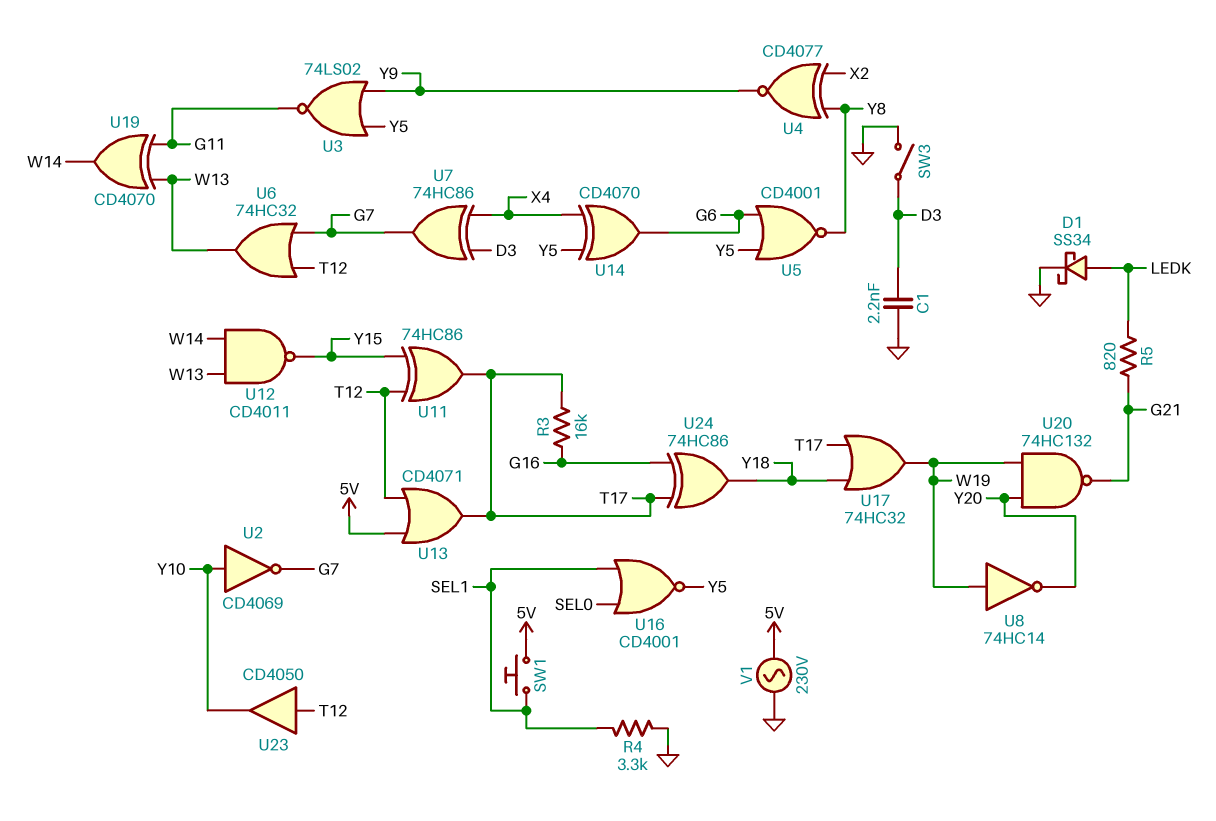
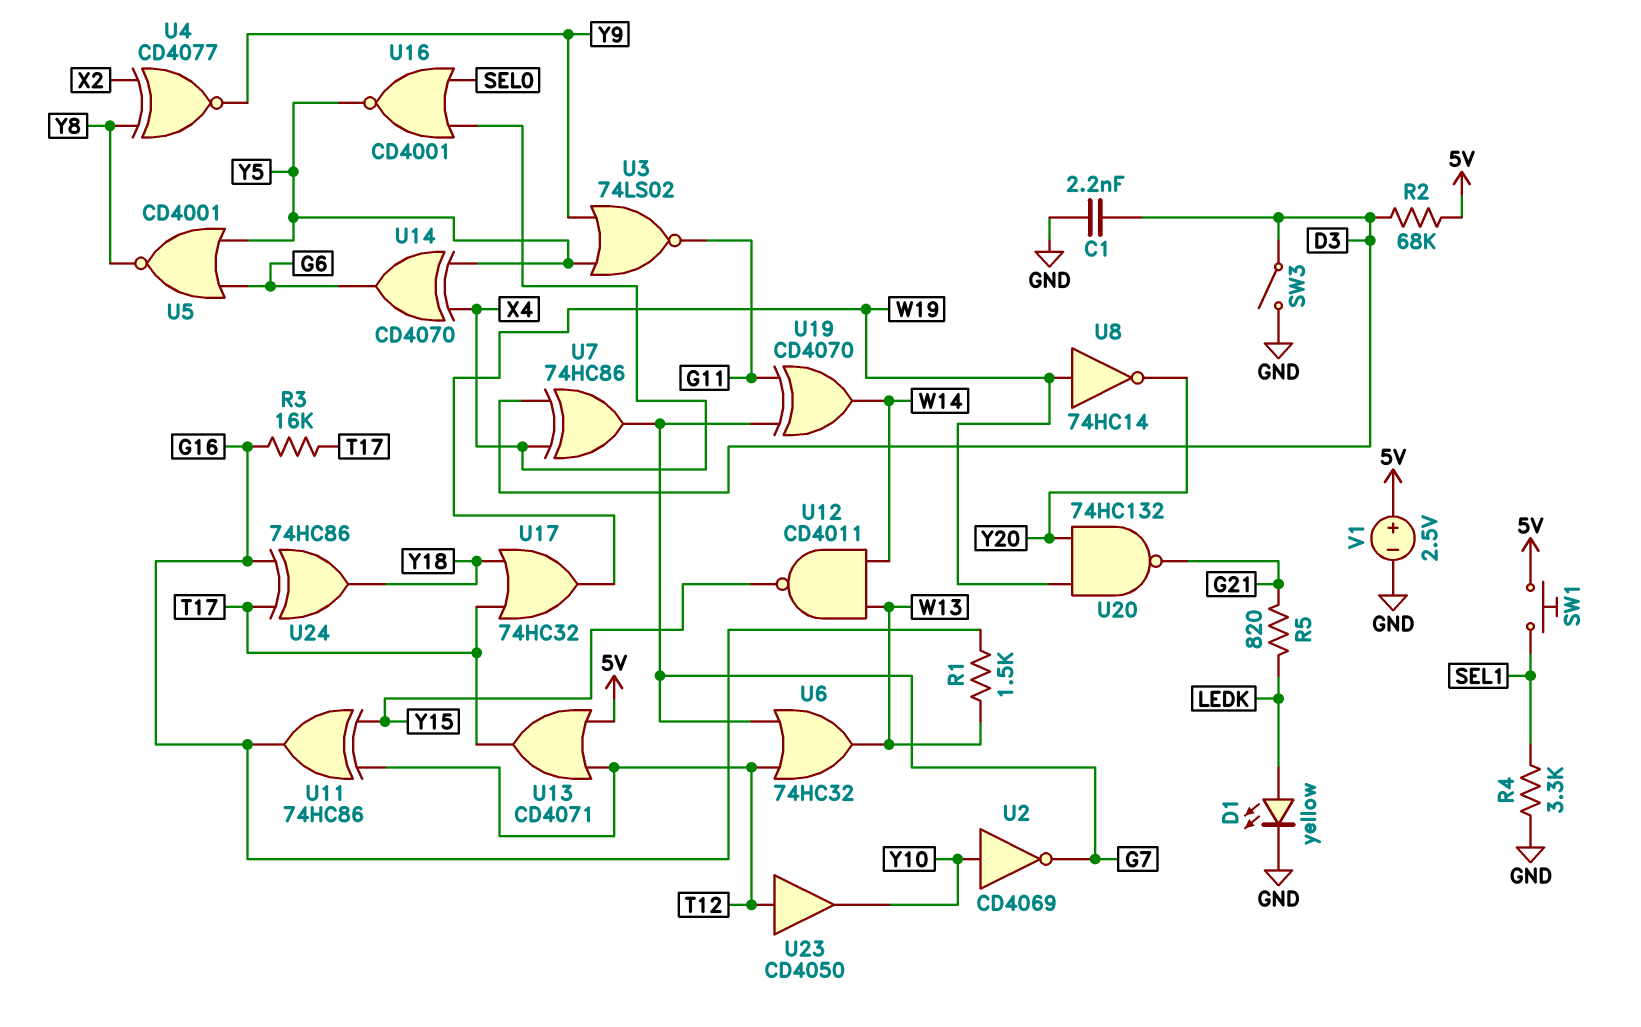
D1: schottky SS34 (A LEDK, K GND) -> LED yellow (A LEDK, K GND)
R1: none -> 1.5k (G16, W13)
R2: none -> 68k (5V, D3)
U11: XOR 74HC86 (in T12, in Y15, out T17) -> XOR 74HC86 (in T12, in Y15, out G16)
U16: NOR CD4001 (in SEL0, in SEL1, out Y5) -> NOR CD4001 (in SEL0, in X4, out Y5)
U19: XOR CD4070 (in G11, in W13, out W14) -> XOR CD4070 (in G7, in G11, out W14)
V1: AC 230V (5V, GND) -> 2.5V (plus 5V, minus GND)

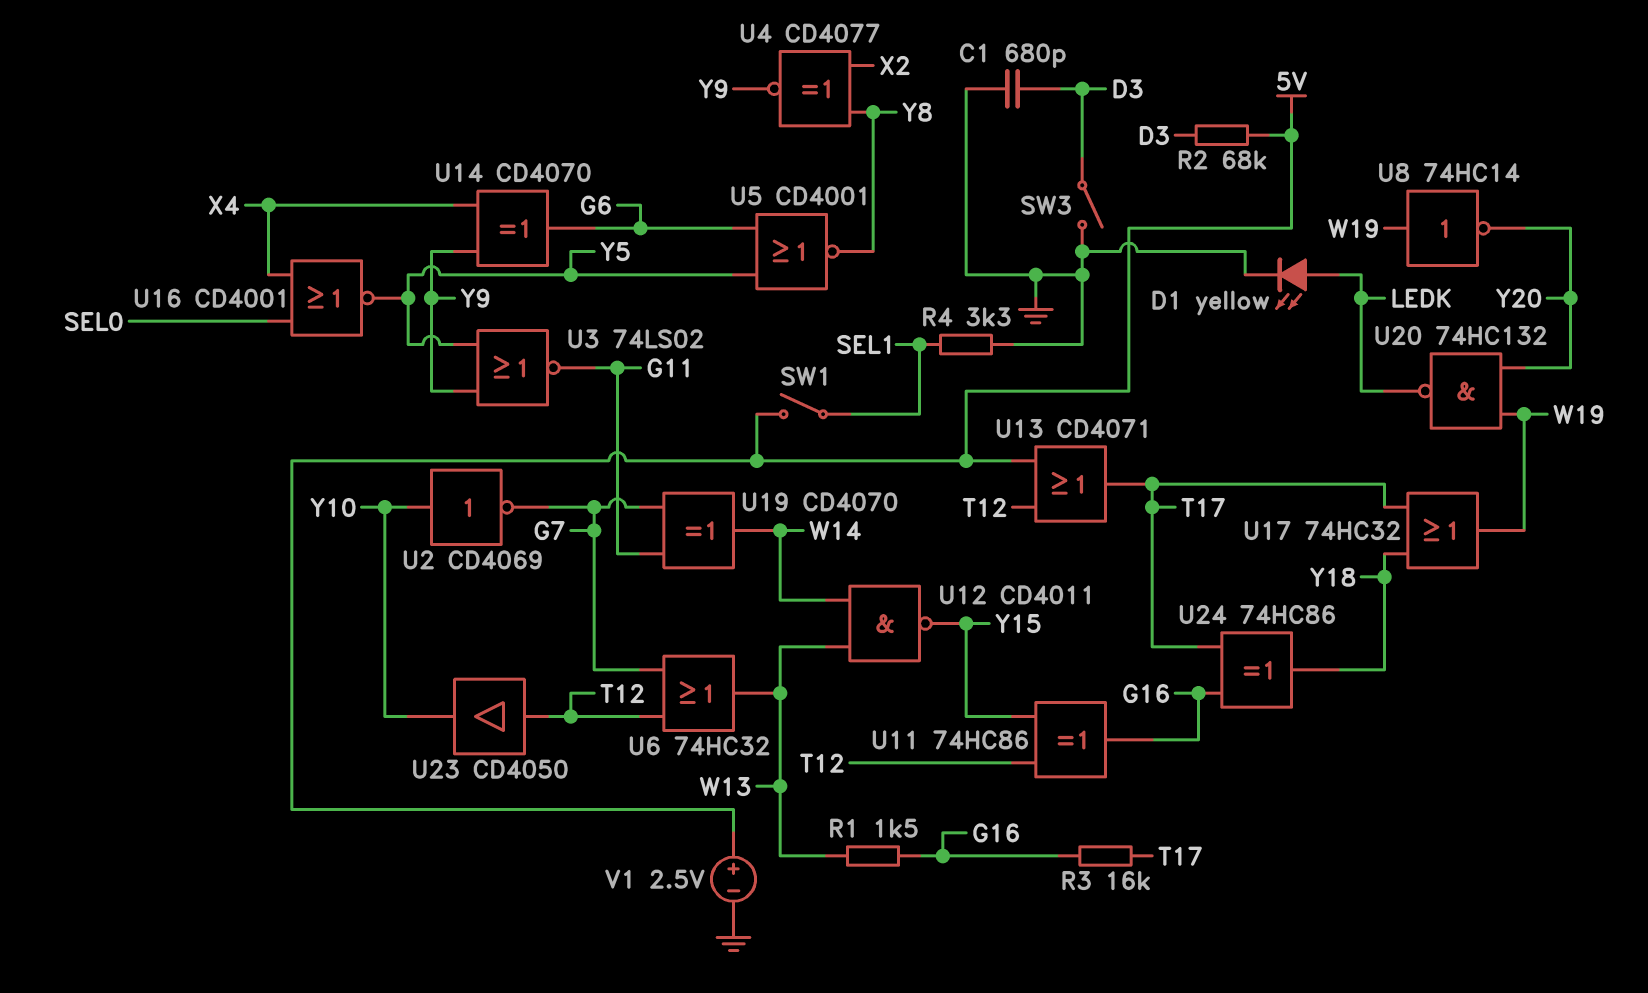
C1: 2.2nF (D3, GND) -> 680pF (D3, GND)
R5: 820 (G21, LEDK) -> none
SW1: button (5V, SEL1) -> switch (5V, SEL1)
U7: XOR 74HC86 (in D3, in X4, out G7) -> none
U14: XOR CD4070 (in X4, in Y5, out G6) -> XOR CD4070 (in X4, in Y9, out G6)
U20: NAND 74HC132 (in W19, in Y20, out G21) -> NAND 74HC132 (in W19, in Y20, out LEDK)

